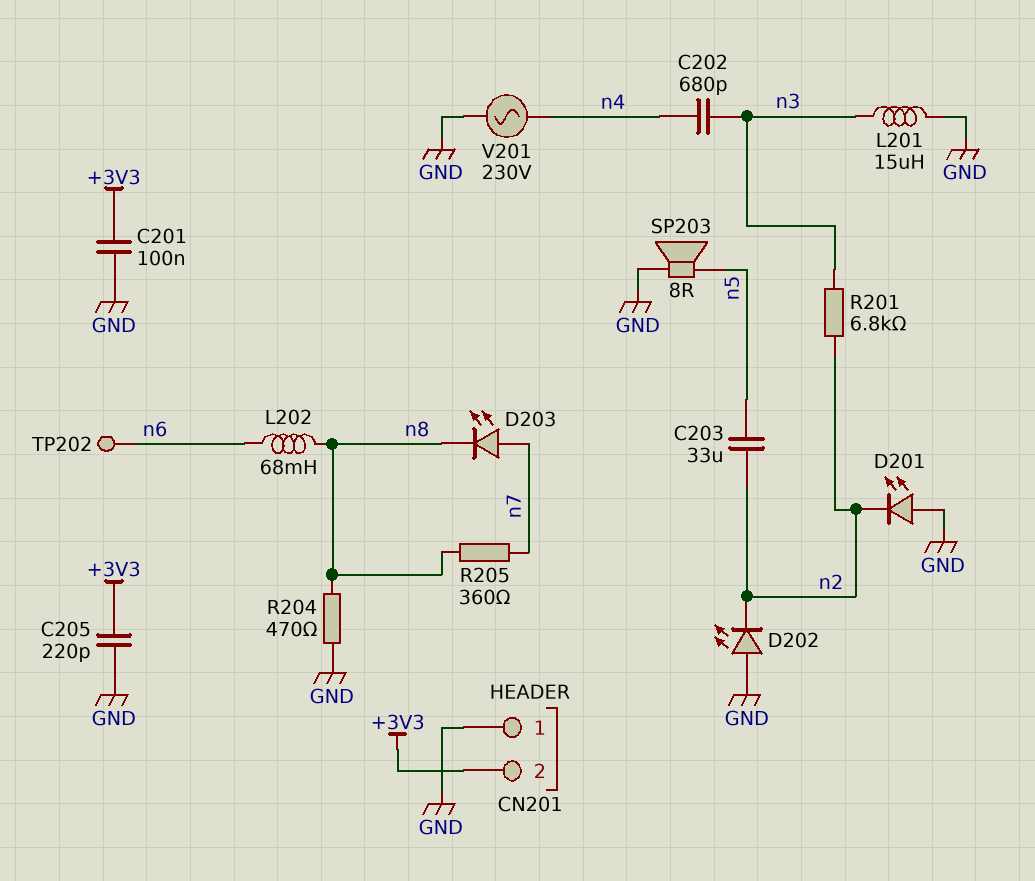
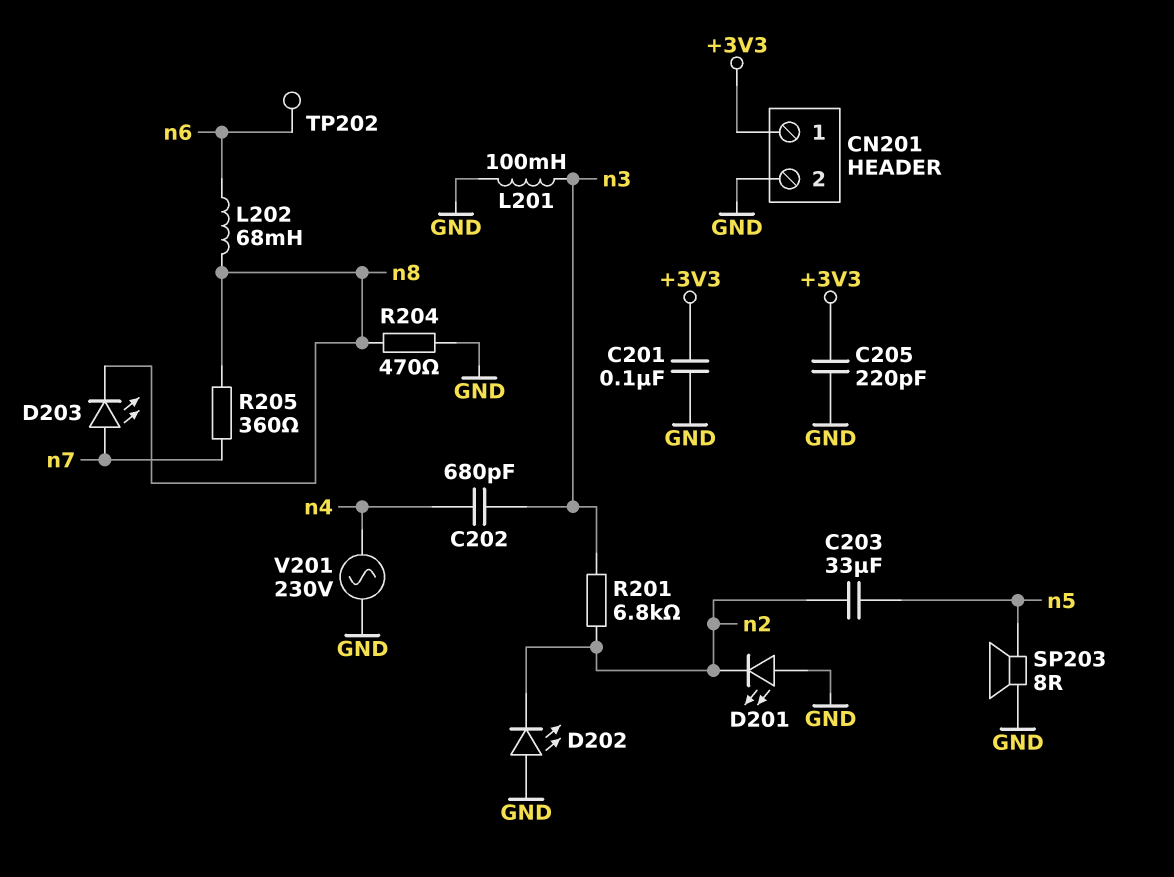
CN201 pin 1: GND -> +3V3
CN201 pin 2: +3V3 -> GND
L201: 15uH (GND, n3) -> 100mH (GND, n3)

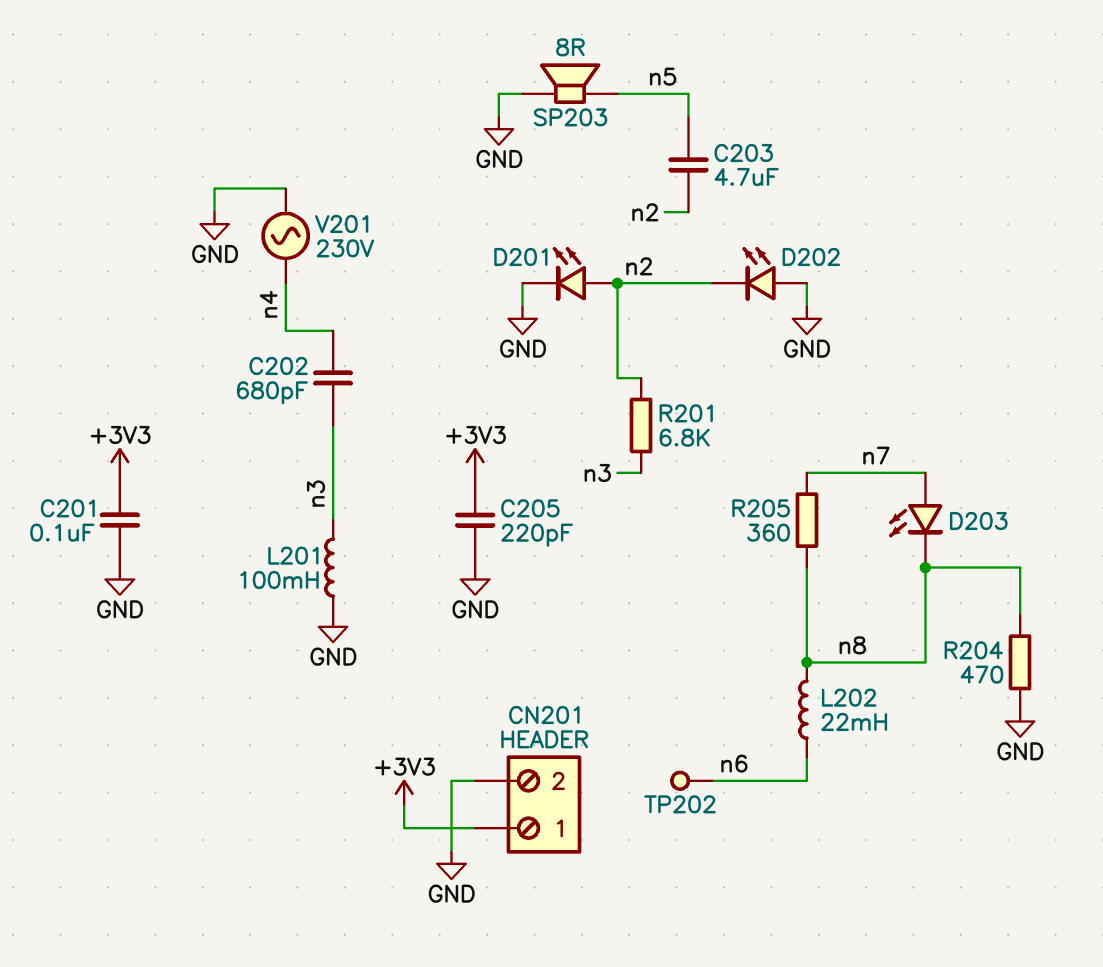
C203: 33uF (n2, n5) -> 4.7uF (n2, n5)
D201: LED (A GND, K n2) -> LED (A n2, K GND)
L202: 68mH (n6, n8) -> 22mH (n6, n8)

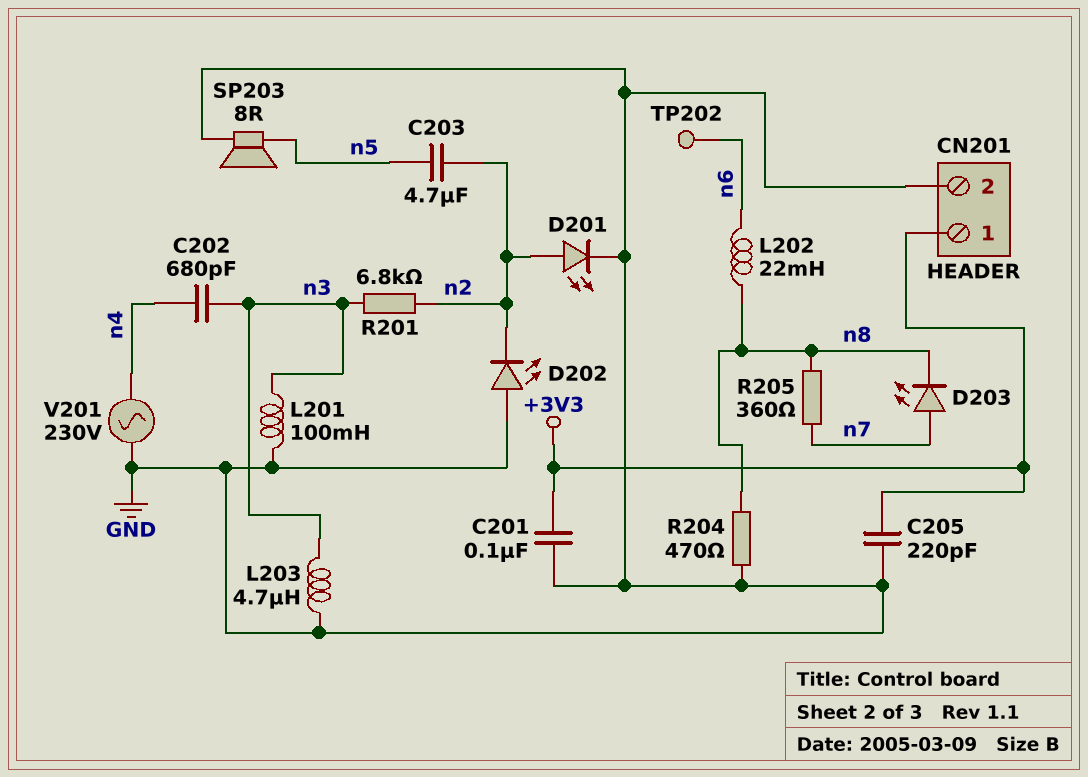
L203: none -> 4.7uH (GND, n3)

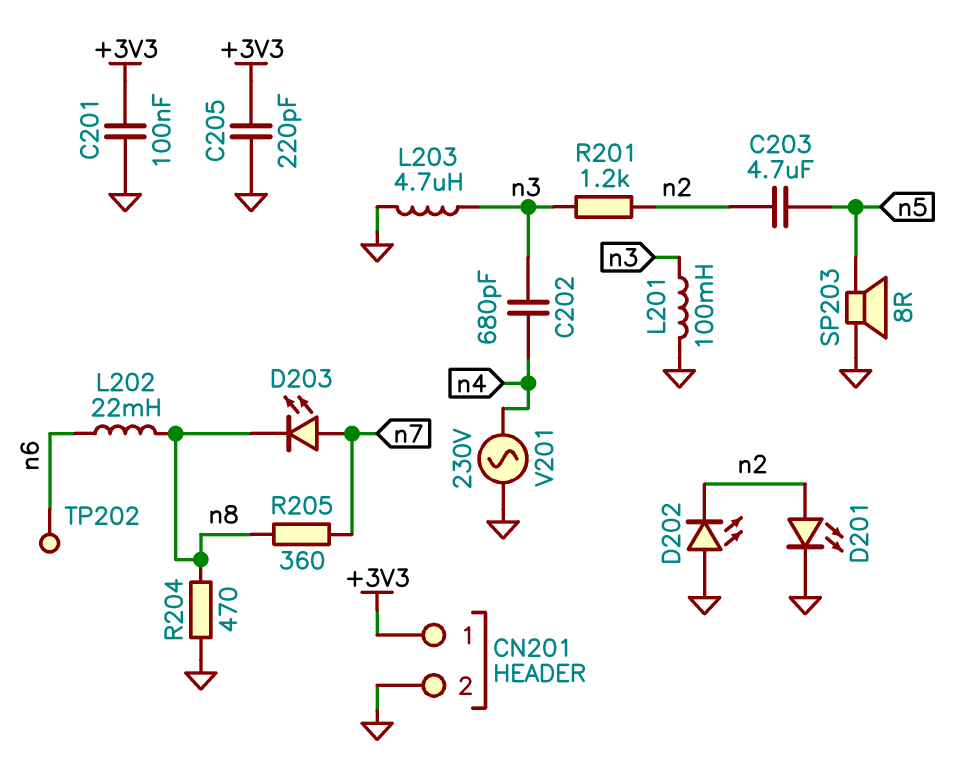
R201: 6.8k (n2, n3) -> 1.2k (n2, n3)

